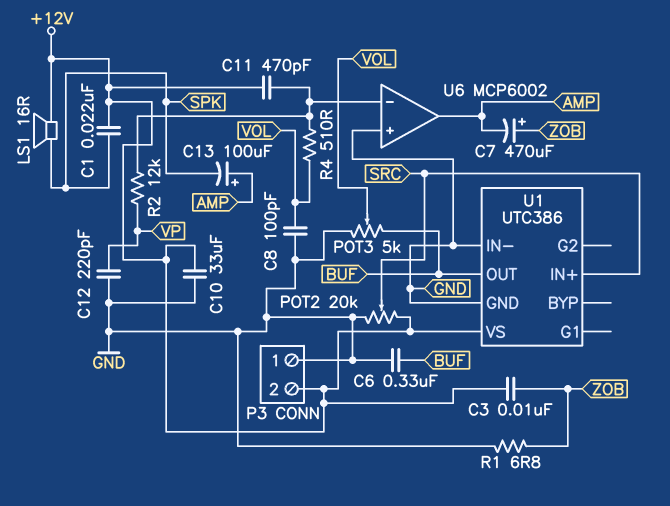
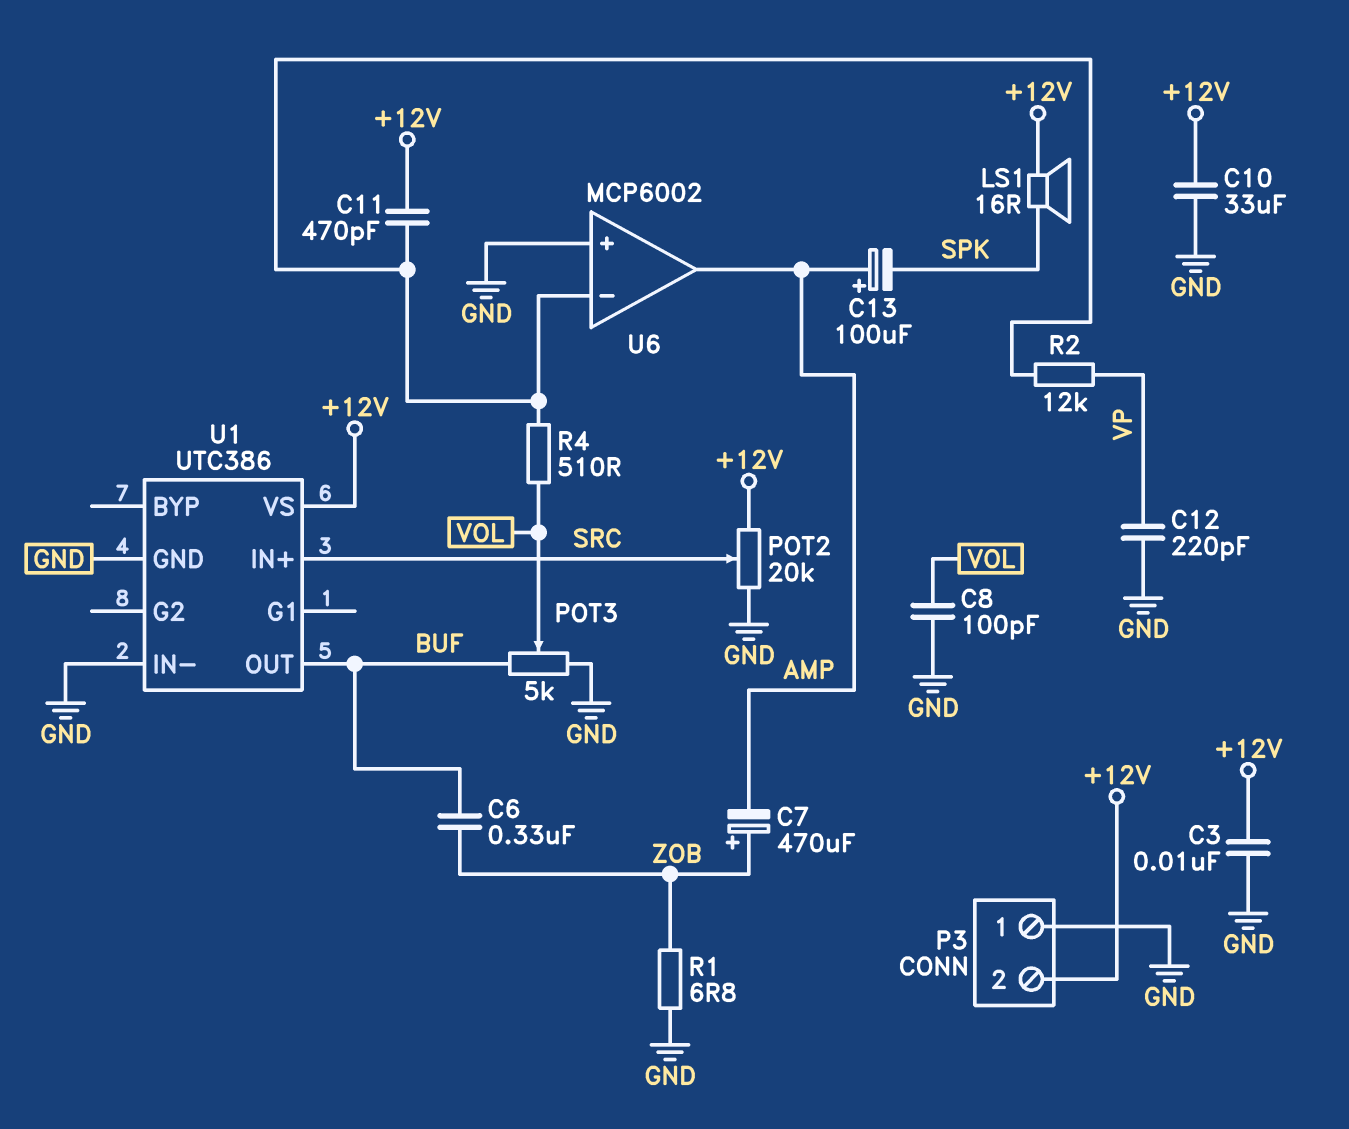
C1: 22nF (+12V, SPK) -> none
C3: 10nF (+12V, ZOB) -> 10nF (+12V, GND)
C6: 330nF (BUF, GND) -> 330nF (BUF, ZOB)

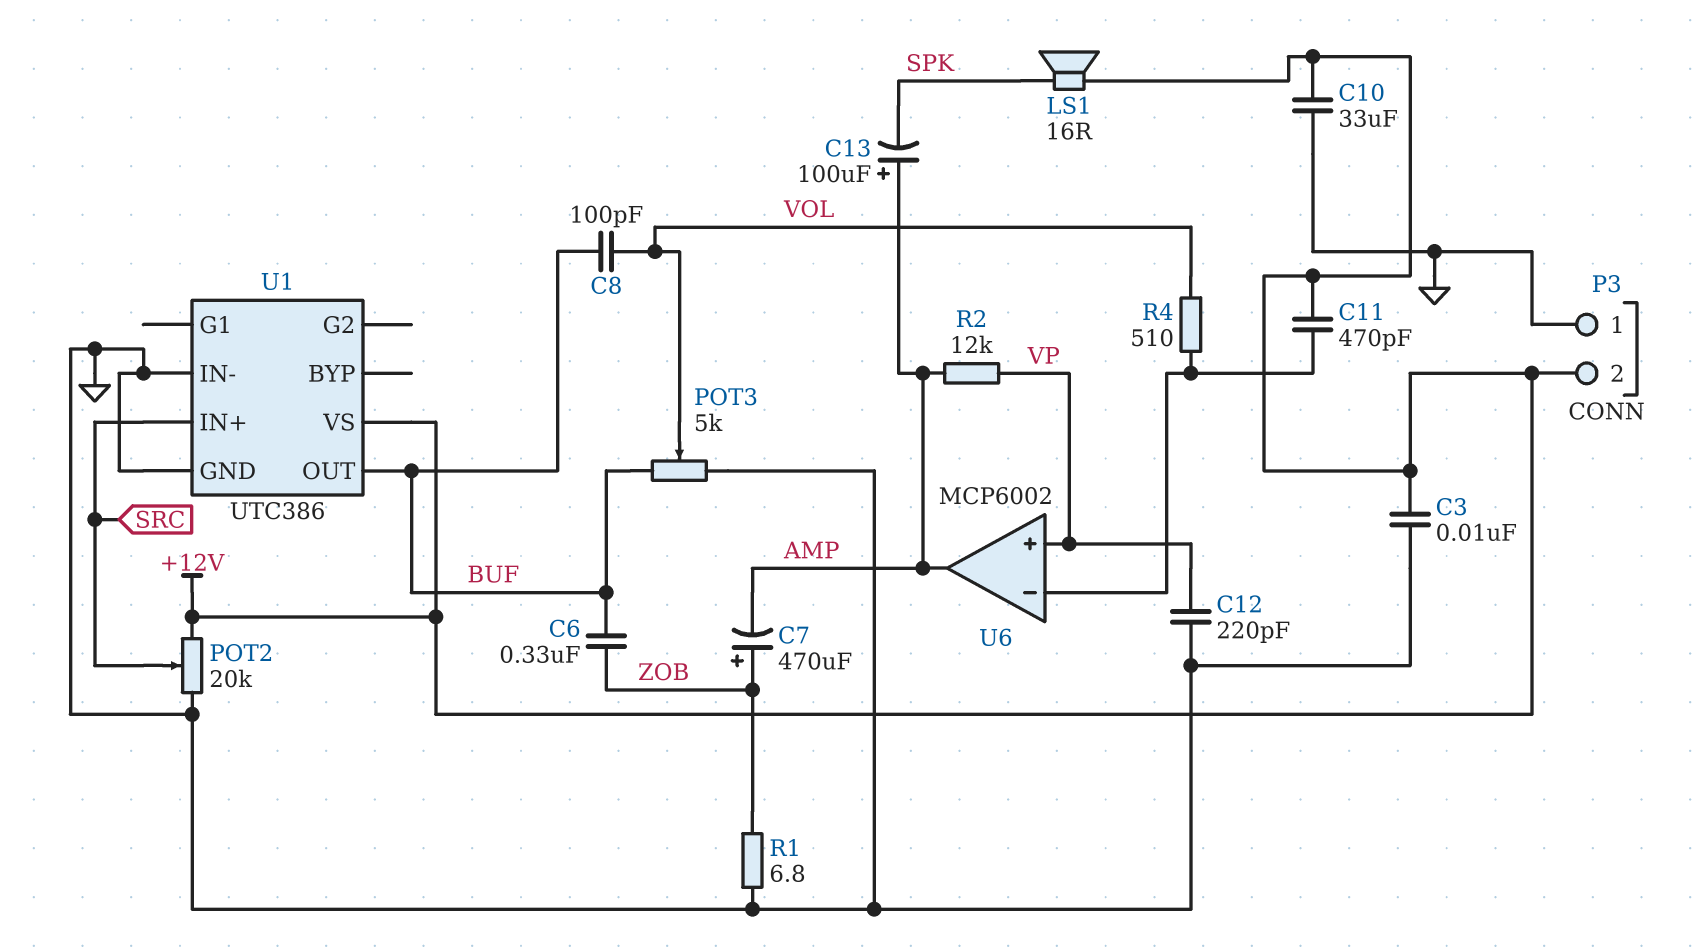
C8: 100pF (GND, VOL) -> 100pF (BUF, VOL)
R2: 12k (U6/in-, VP) -> 12k (AMP, VP)
U6 pin in+: GND -> VP

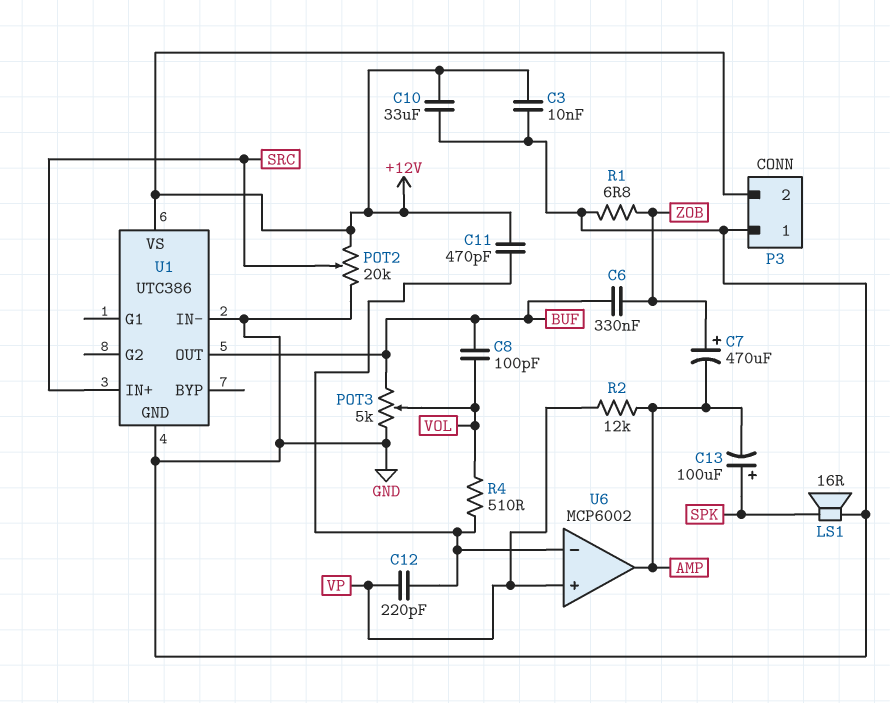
C12: 220pF (GND, VP) -> 220pF (U6/in-, VP)
C13: 100uF (plus AMP, minus SPK) -> 100uF (plus SPK, minus AMP)
LS1: speaker 16R (+12V, SPK) -> speaker 16R (GND, SPK)

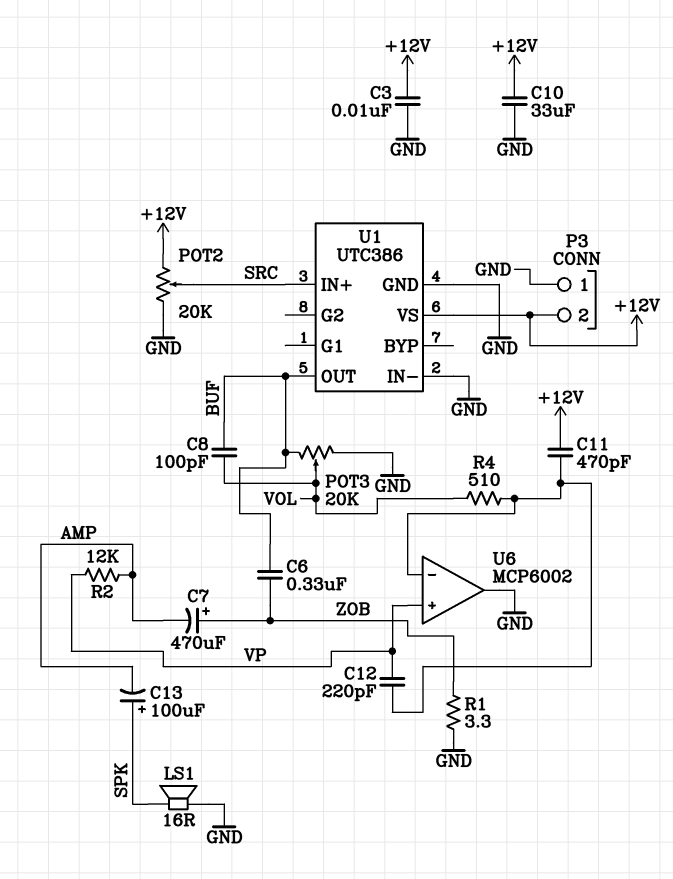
POT3: 5k (BUF, GND, wiper VOL) -> 20k (BUF, GND, wiper VOL)
R1: 6.8 (GND, ZOB) -> 3.3 (GND, ZOB)
U6 pin out: AMP -> GND

